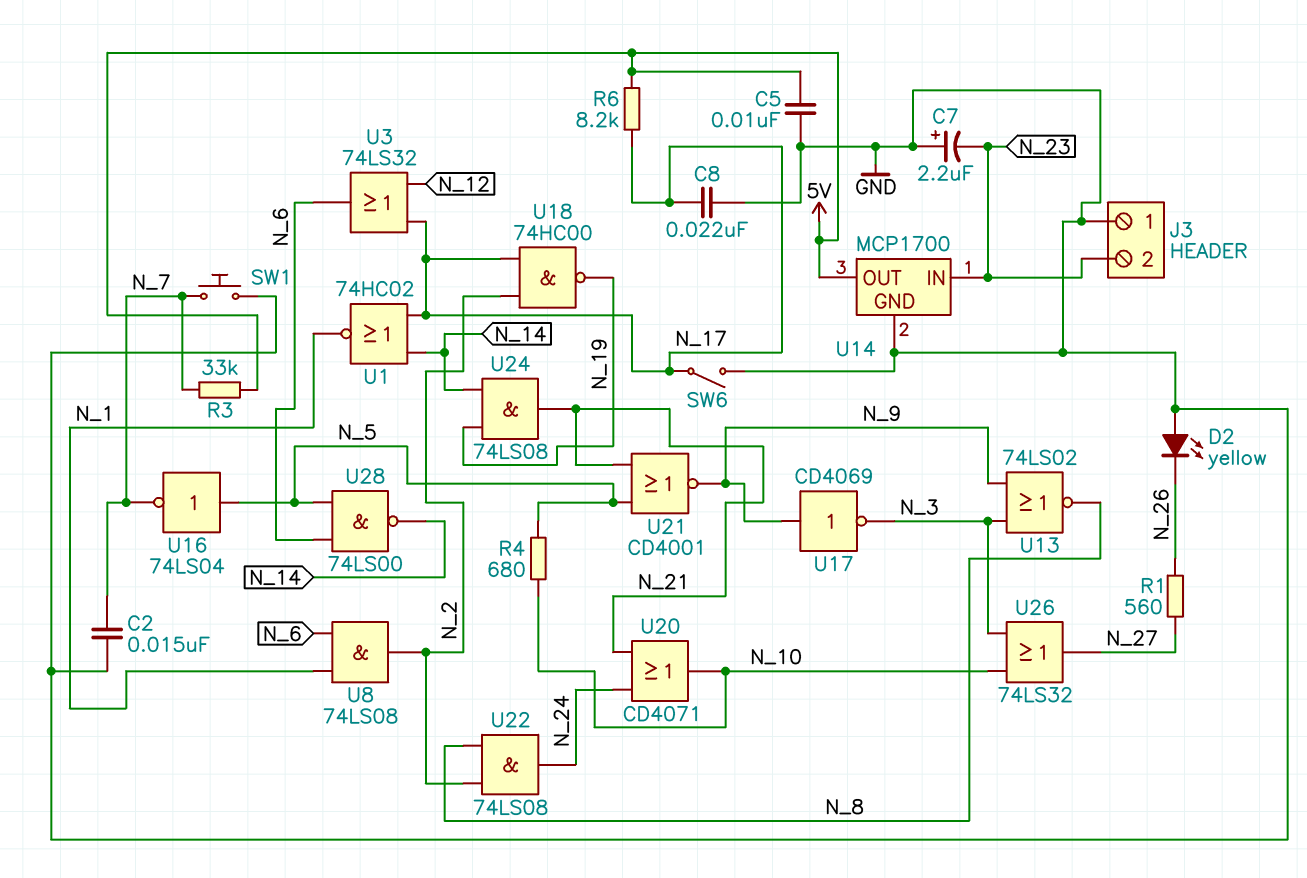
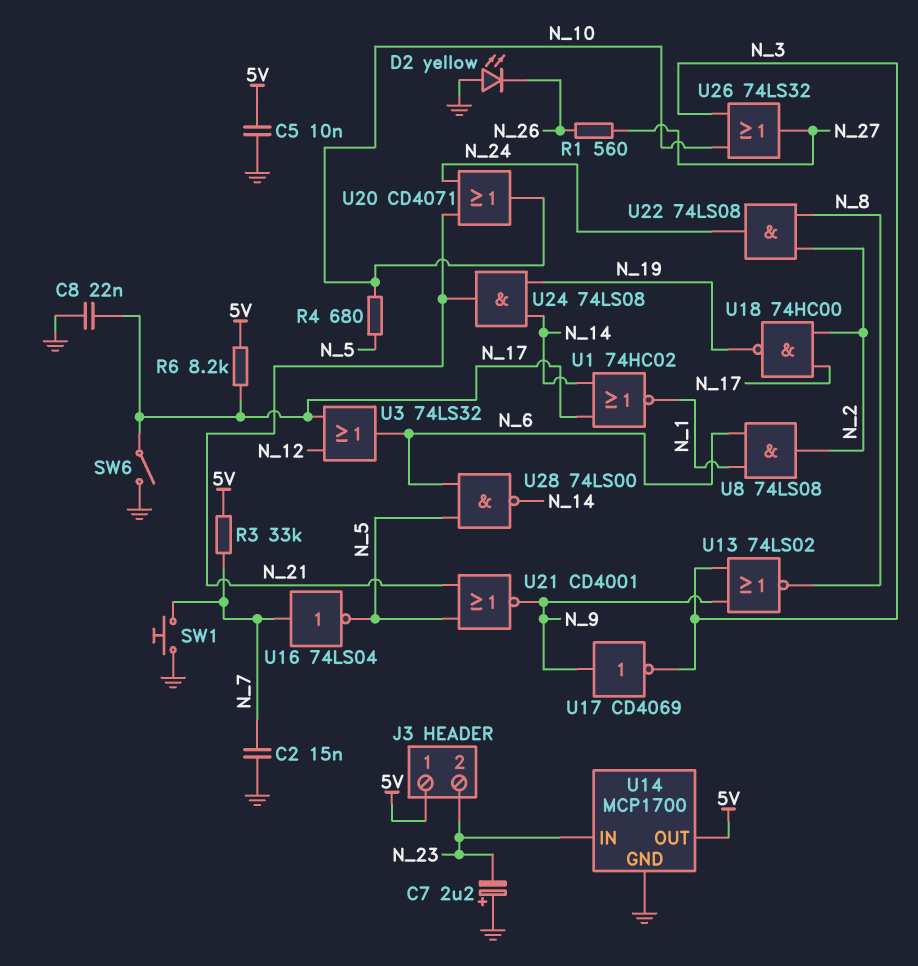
J3 pin 1: GND -> 5V
U16: NOT 74LS04 (in N_5, out N_7) -> NOT 74LS04 (in N_7, out N_5)

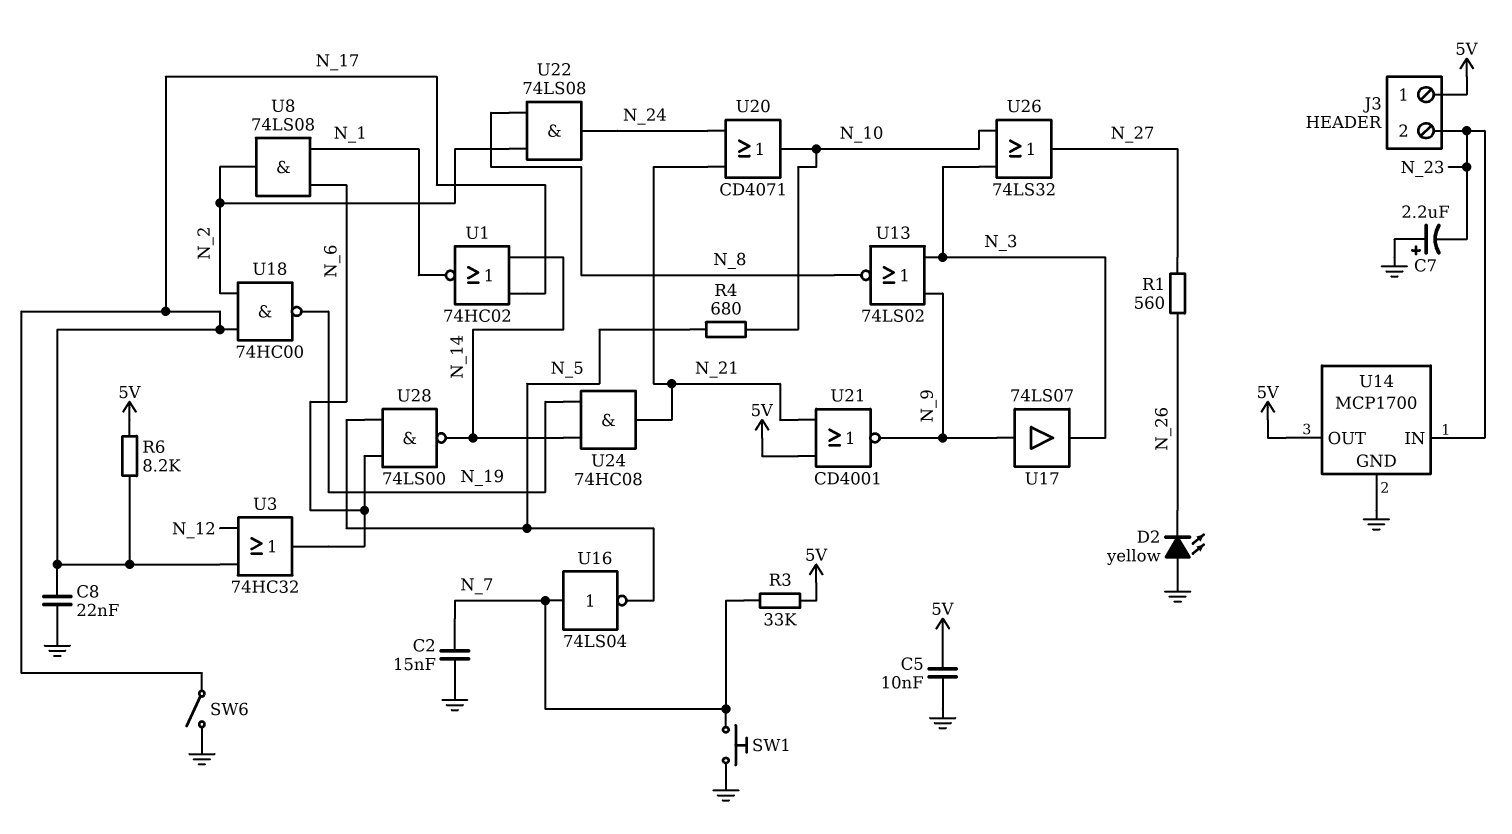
U3: OR 74LS32 (in N_12, in N_17, out N_6) -> OR 74HC32 (in N_12, in N_17, out N_6)
U17: NOT CD4069 (in N_9, out N_3) -> buffer 74LS07 (in N_9, out N_3)
U21: NOR CD4001 (in N_5, in N_21, out N_9) -> NOR CD4001 (in 5V, in N_21, out N_9)
U24: AND 74LS08 (in N_14, in N_19, out N_21) -> AND 74HC08 (in N_14, in N_19, out N_21)

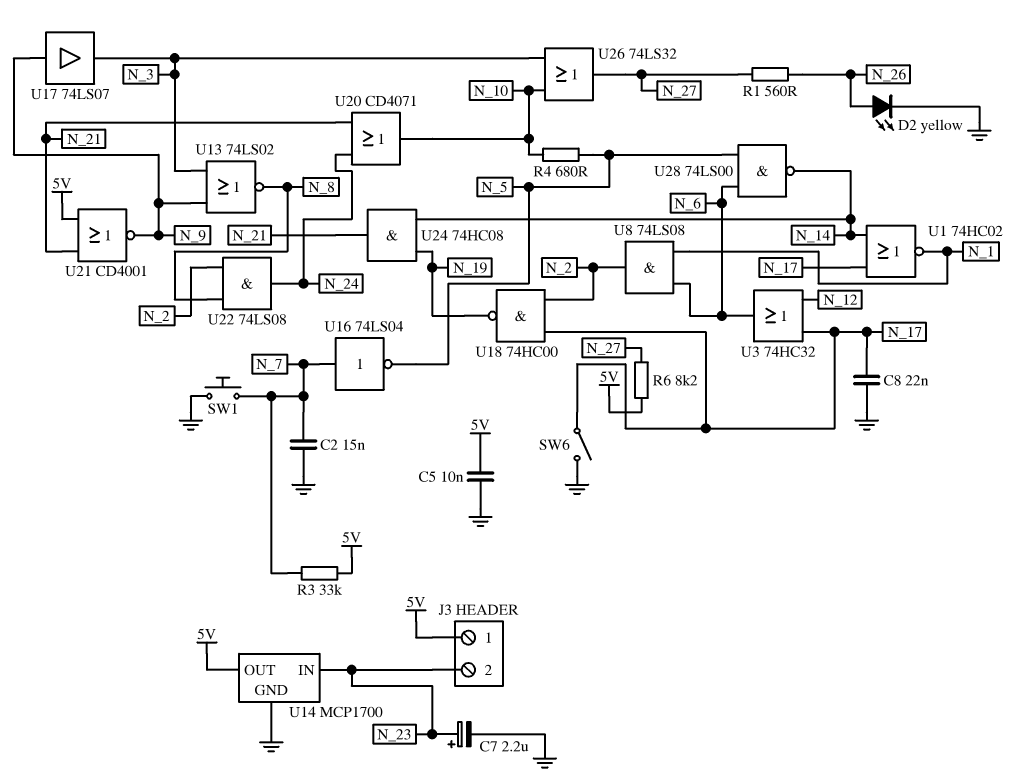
C7: 2.2uF (plus GND, minus N_23) -> 2.2uF (plus N_23, minus GND)
D2: LED yellow (A GND, K N_26) -> LED yellow (A N_26, K GND)
R6: 8.2k (5V, N_17) -> 8.2k (5V, N_27)

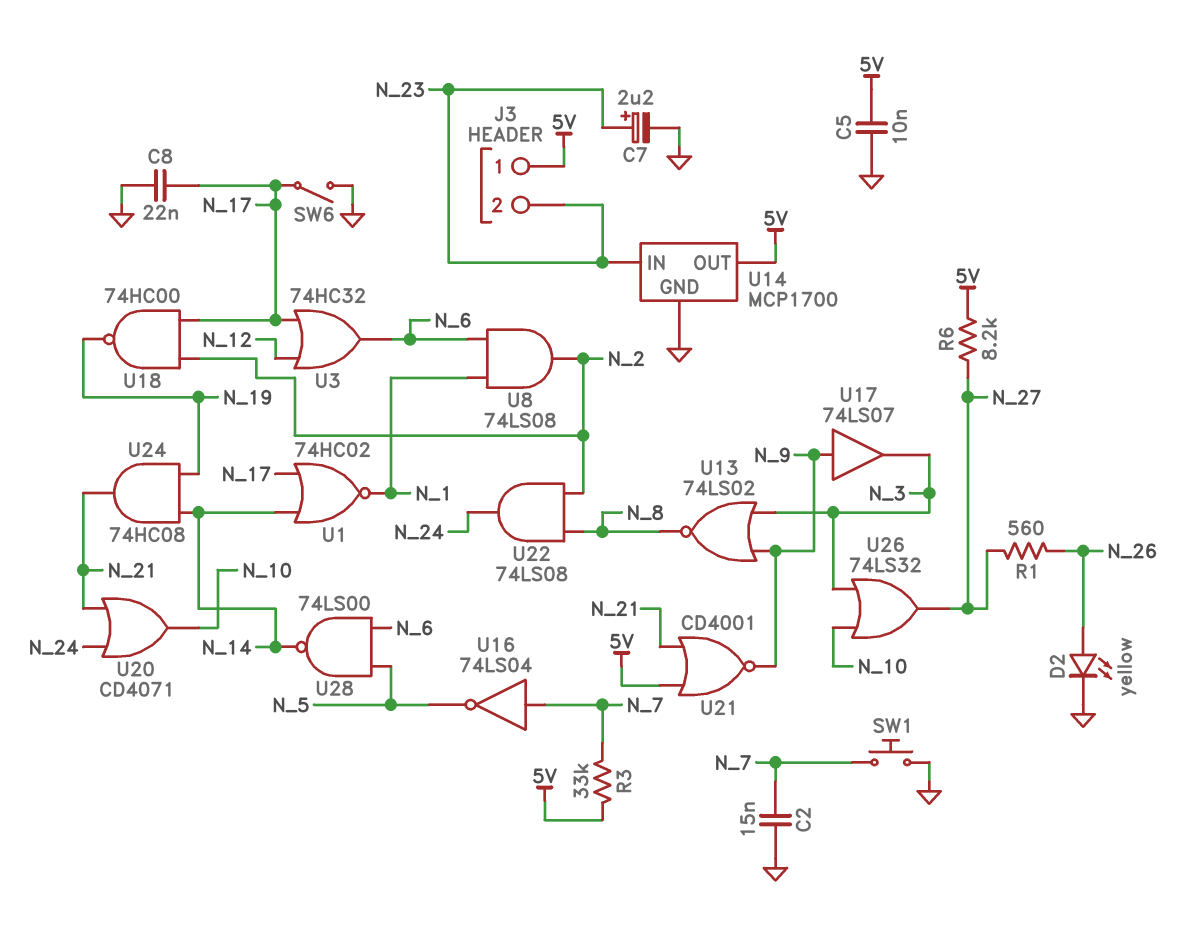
R4: 680 (N_5, N_10) -> none

